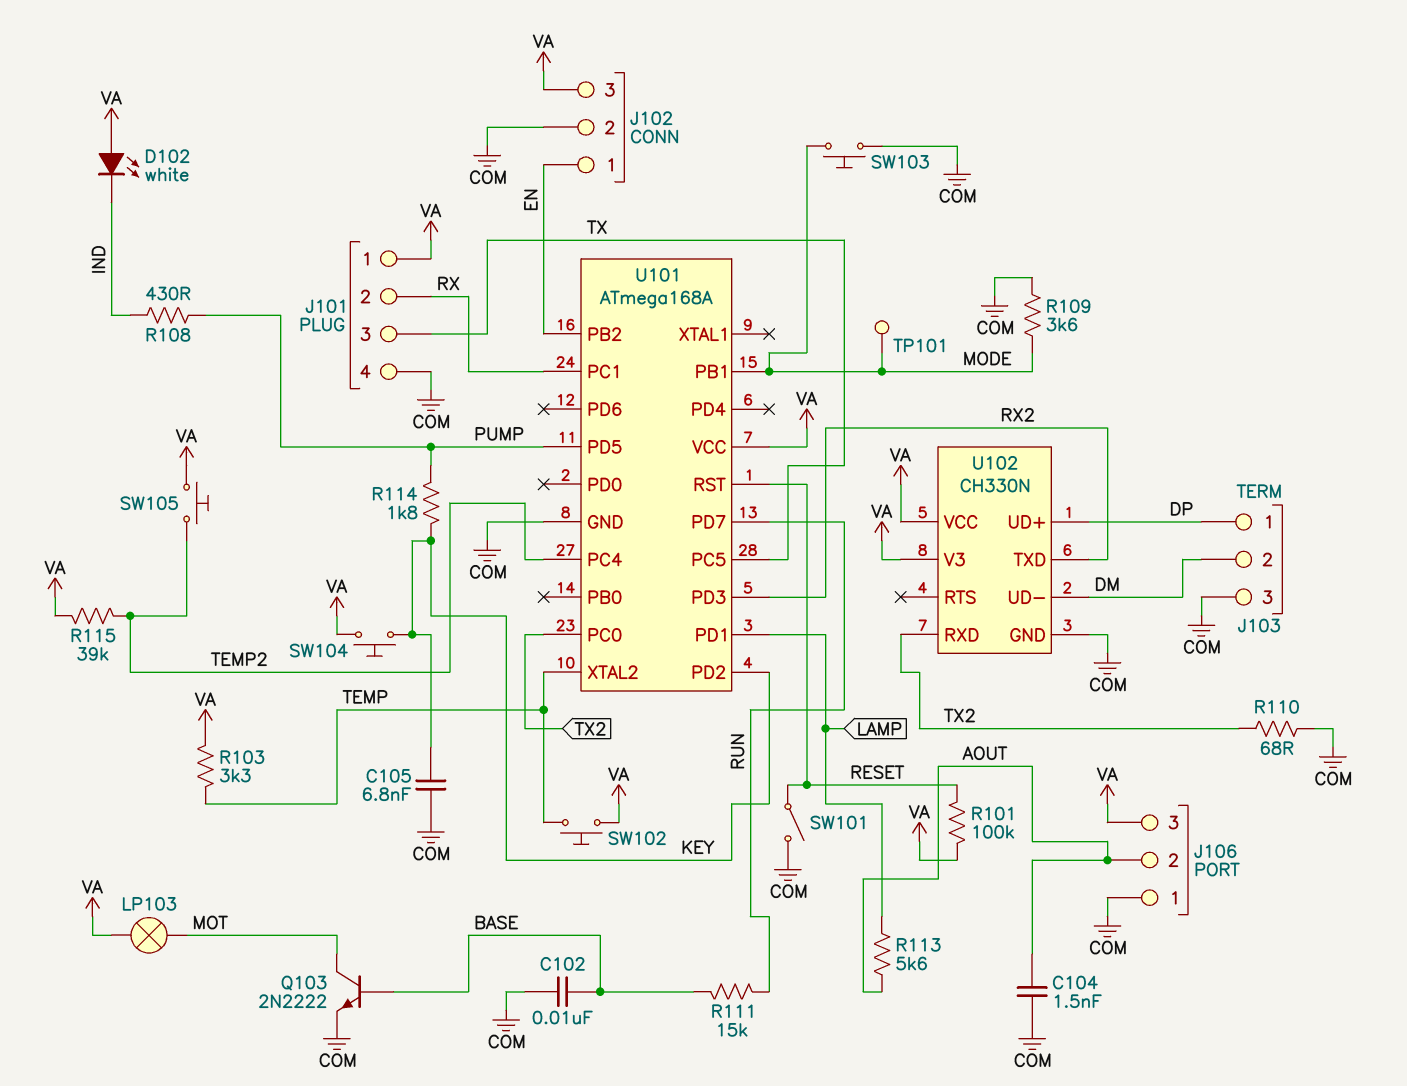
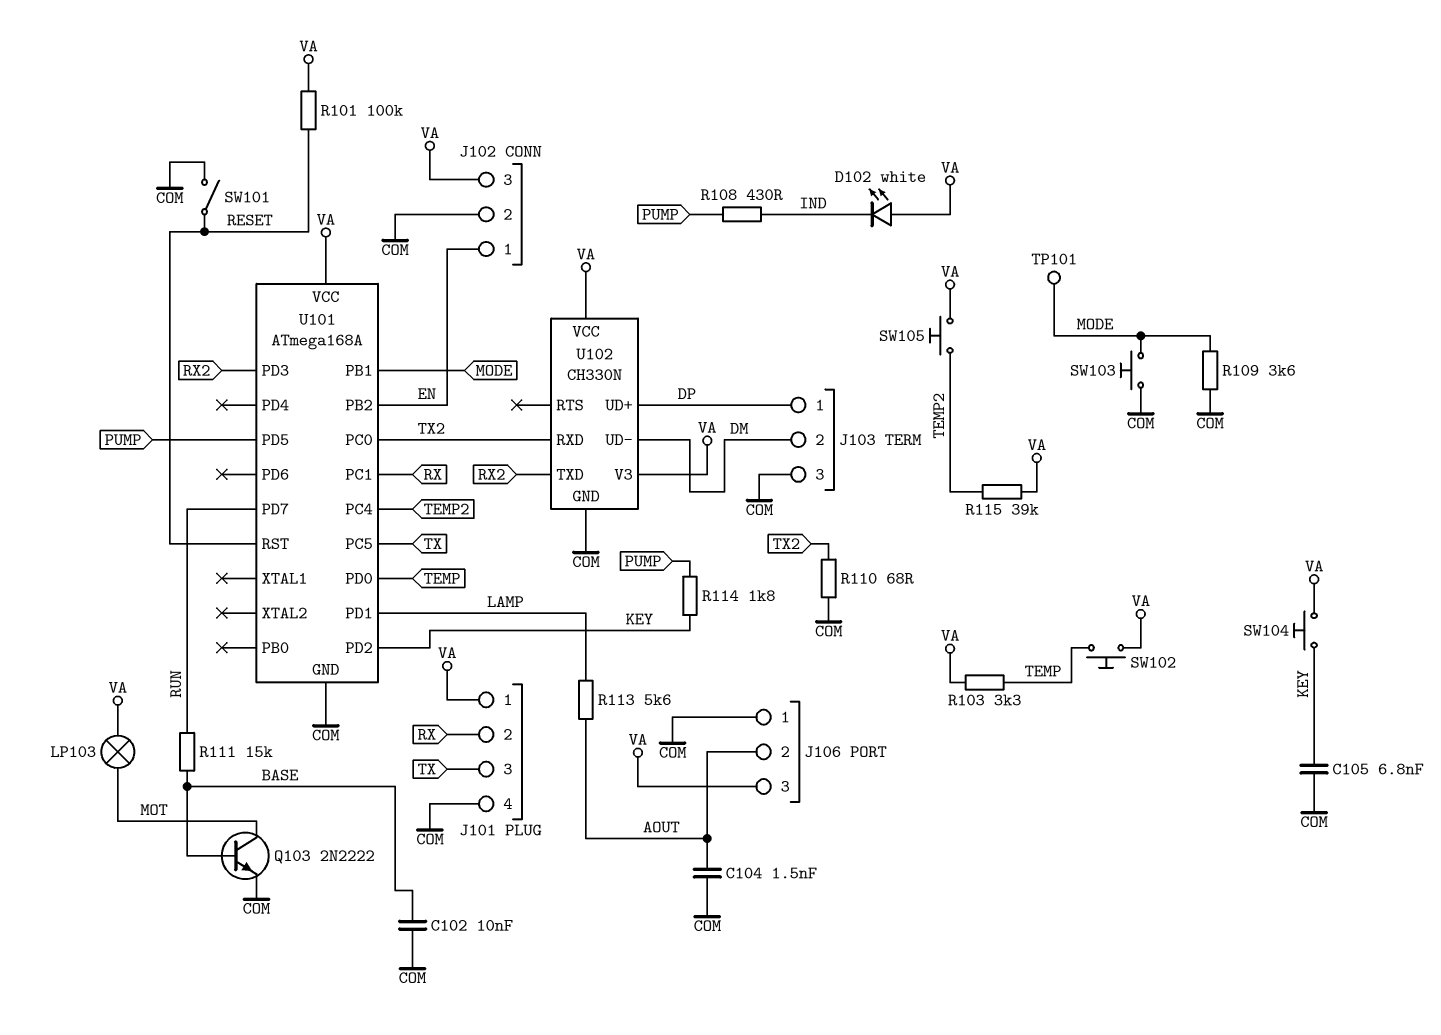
U101 pin PD0: none -> TEMP
U101 pin XTAL2: TEMP -> none

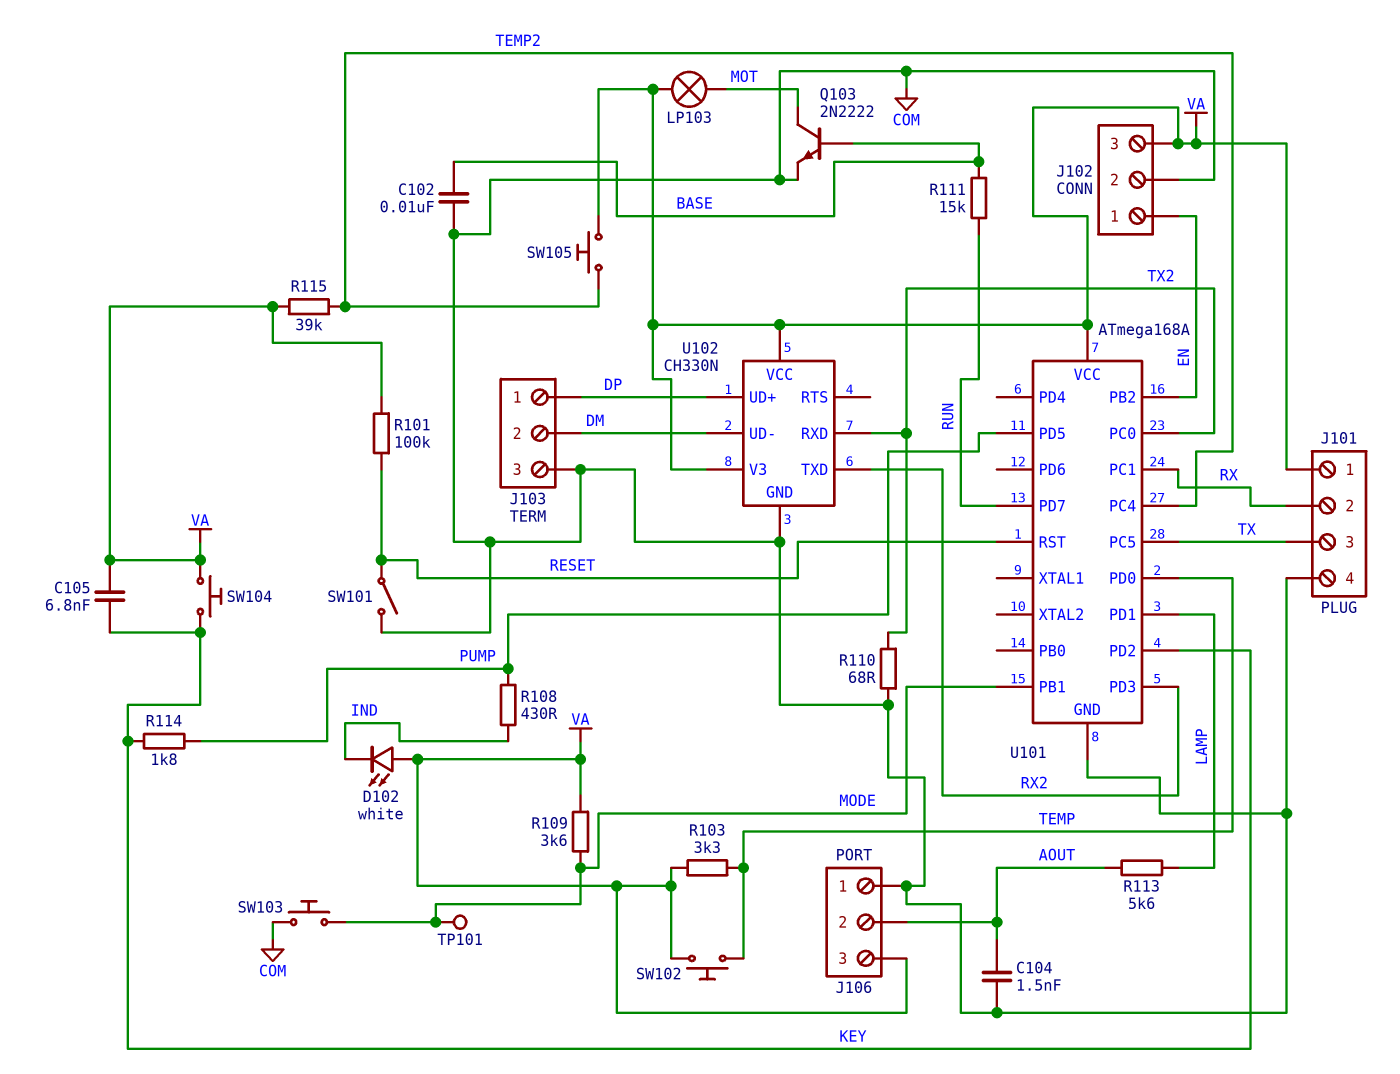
C105: 6.8nF (COM, KEY) -> 6.8nF (KEY, VA)
R109: 3.6k (COM, MODE) -> 3.6k (MODE, VA)

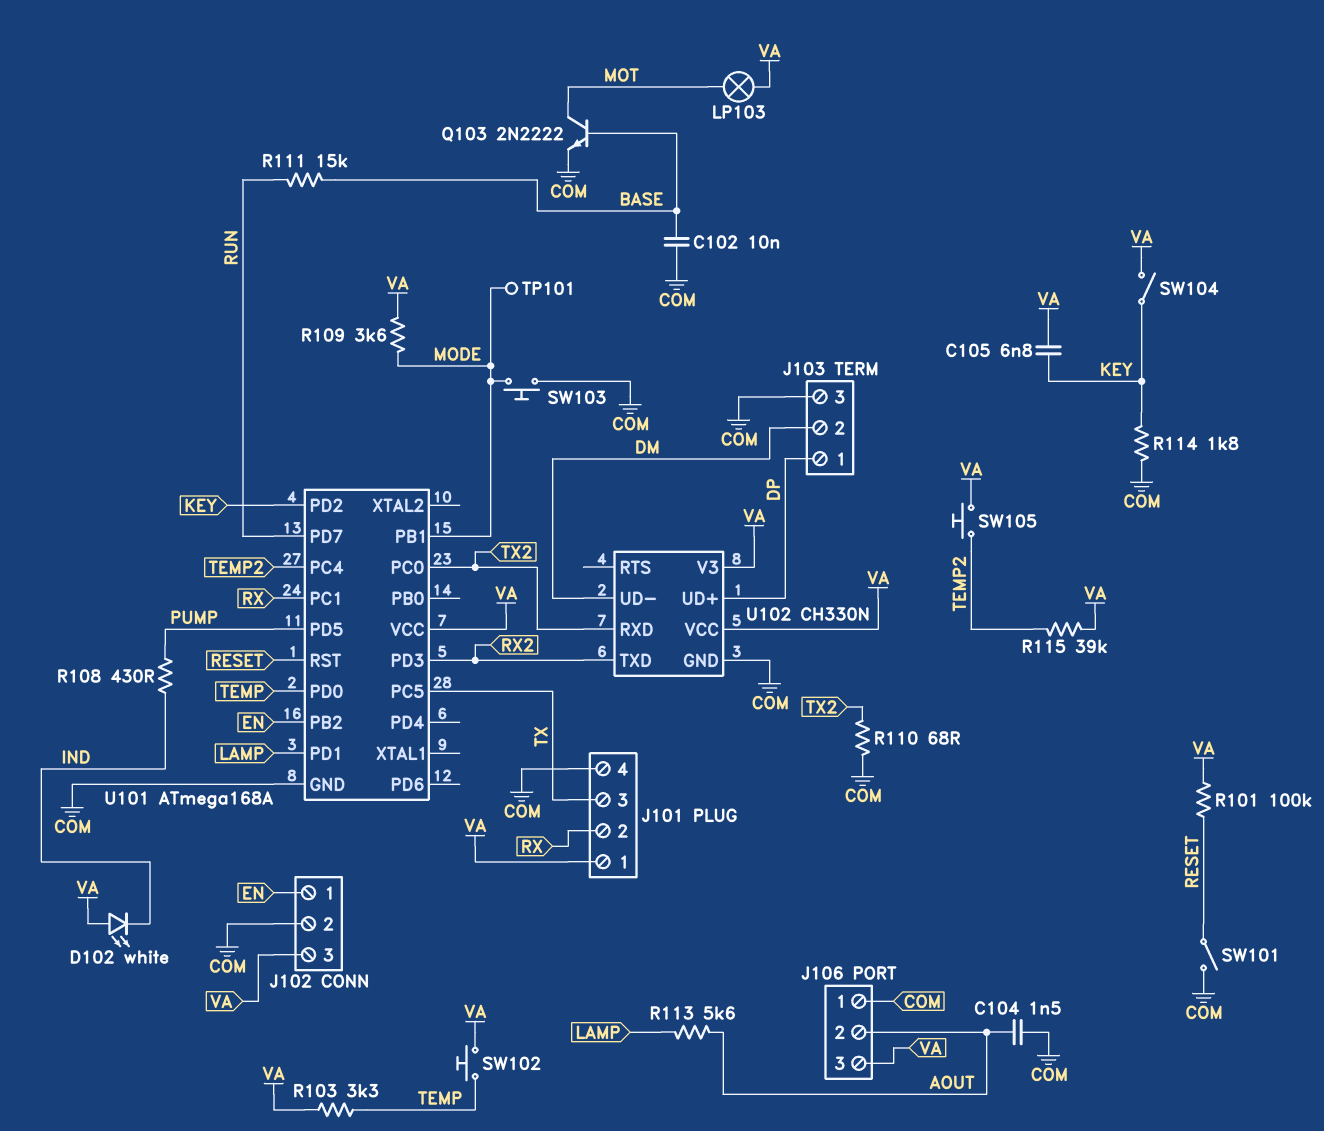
R114: 1.8k (KEY, PUMP) -> 1.8k (COM, KEY)
SW104: button (KEY, VA) -> switch (KEY, VA)

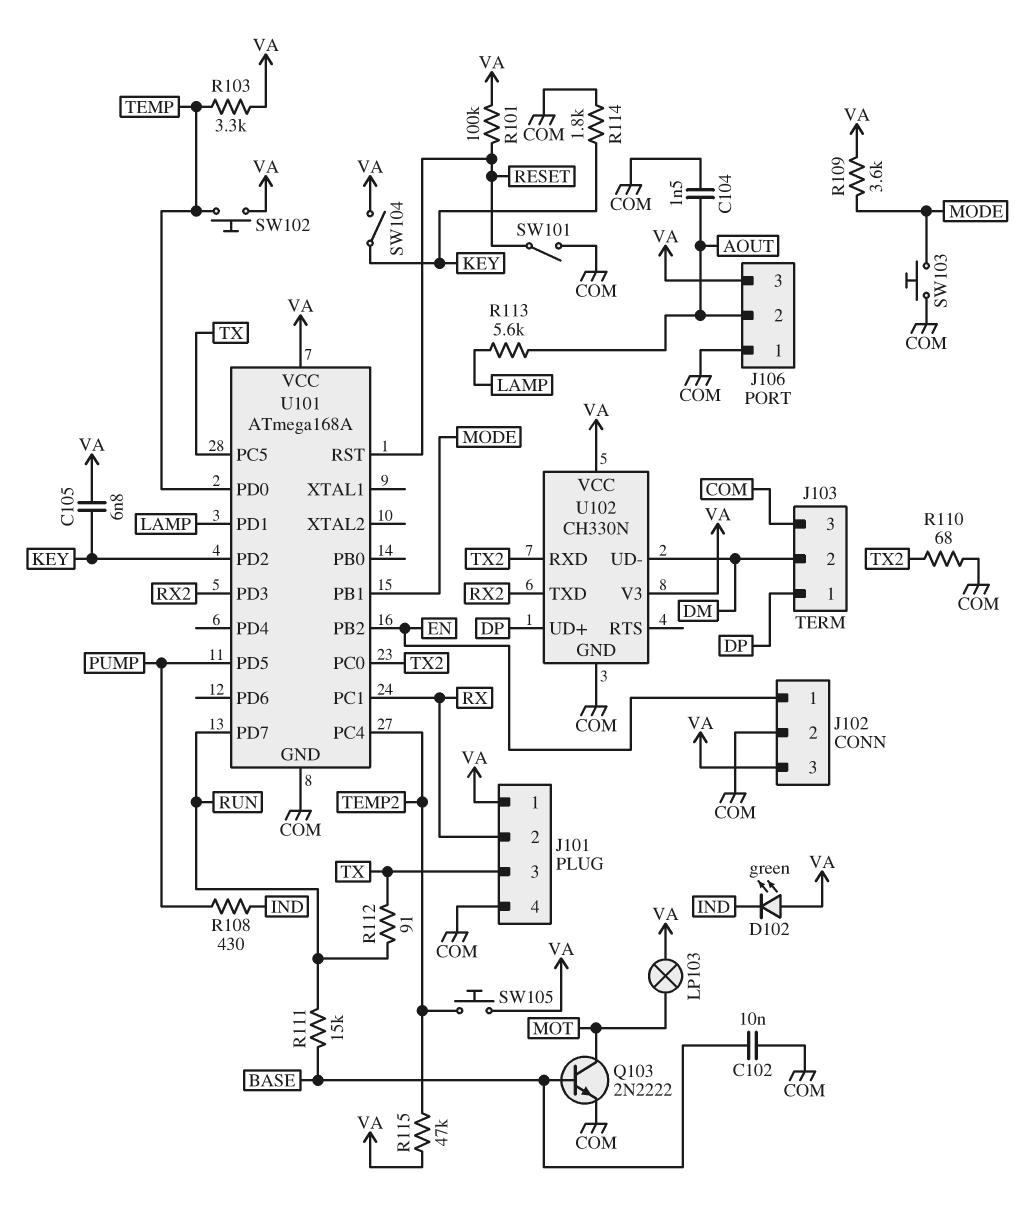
D102: LED white (A VA, K IND) -> LED green (A VA, K IND)
R112: none -> 91 (RUN, TX)
R115: 39k (TEMP2, VA) -> 47k (TEMP2, VA)
TP101: test point (MODE) -> none

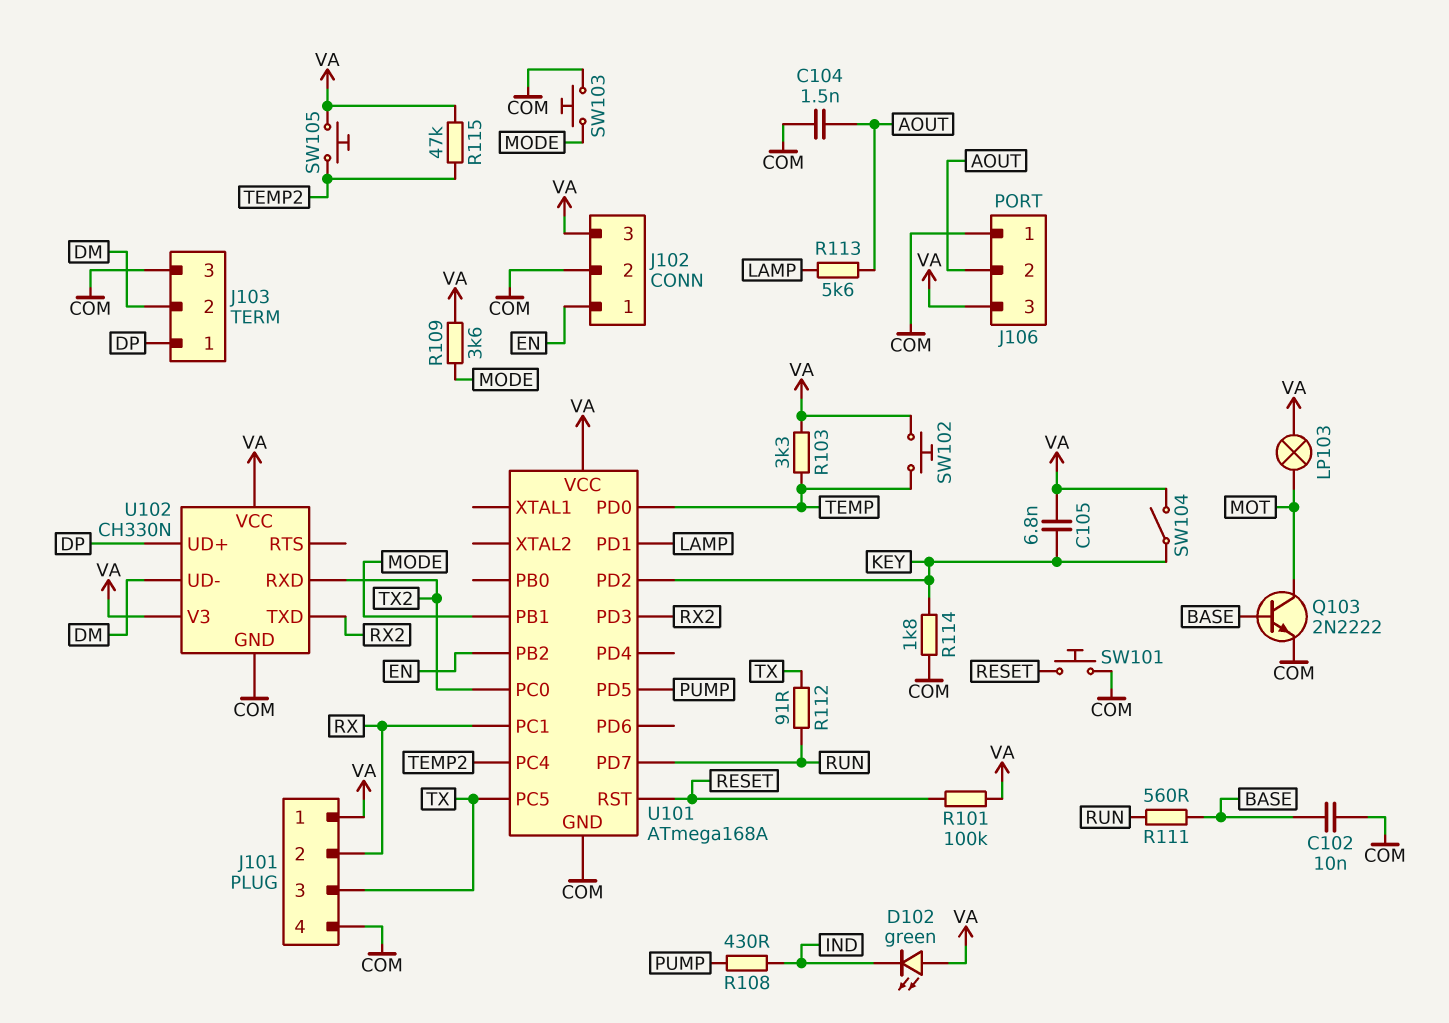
R110: 68 (COM, TX2) -> none
R111: 15k (BASE, RUN) -> 560 (BASE, RUN)
SW101: switch (COM, RESET) -> button (COM, RESET)

